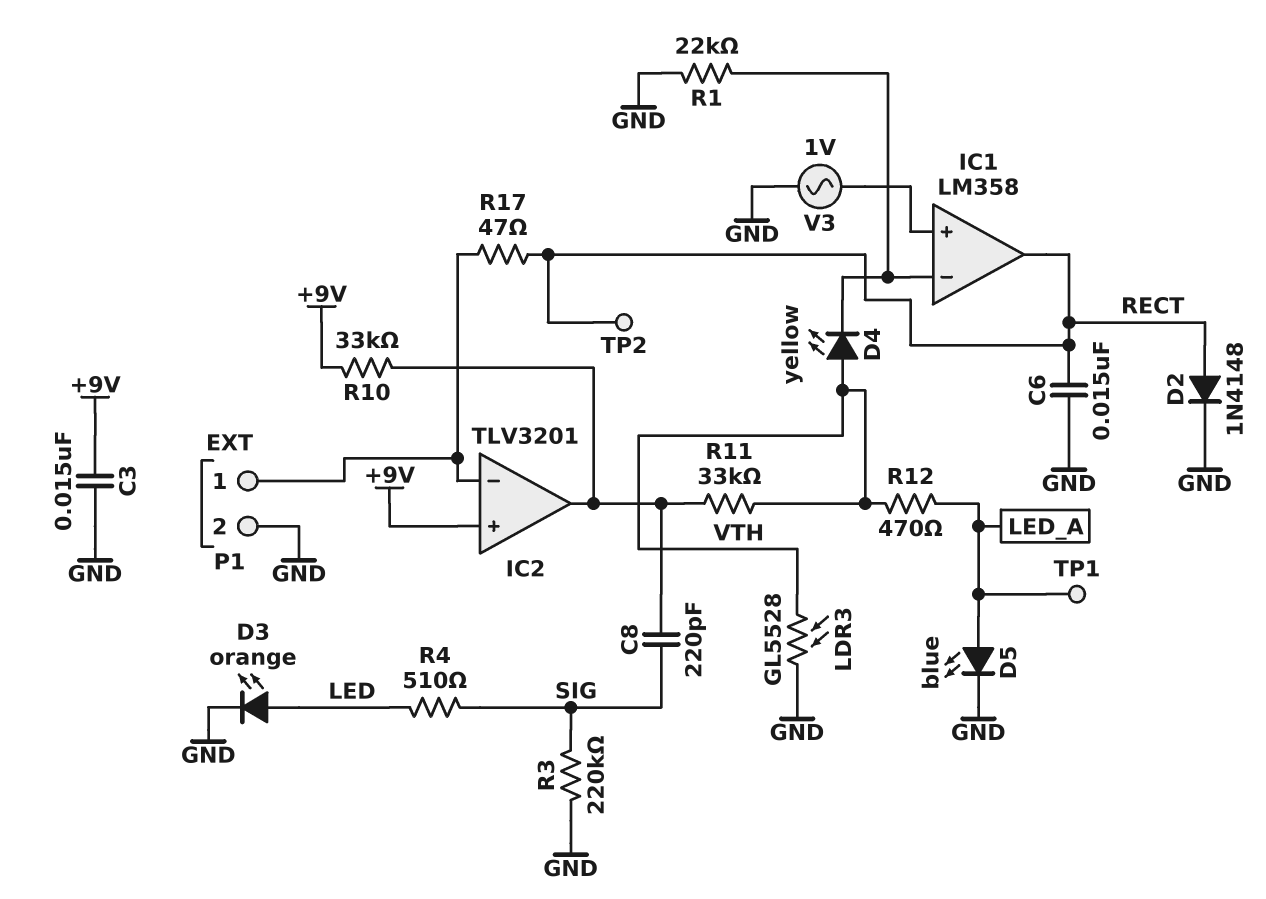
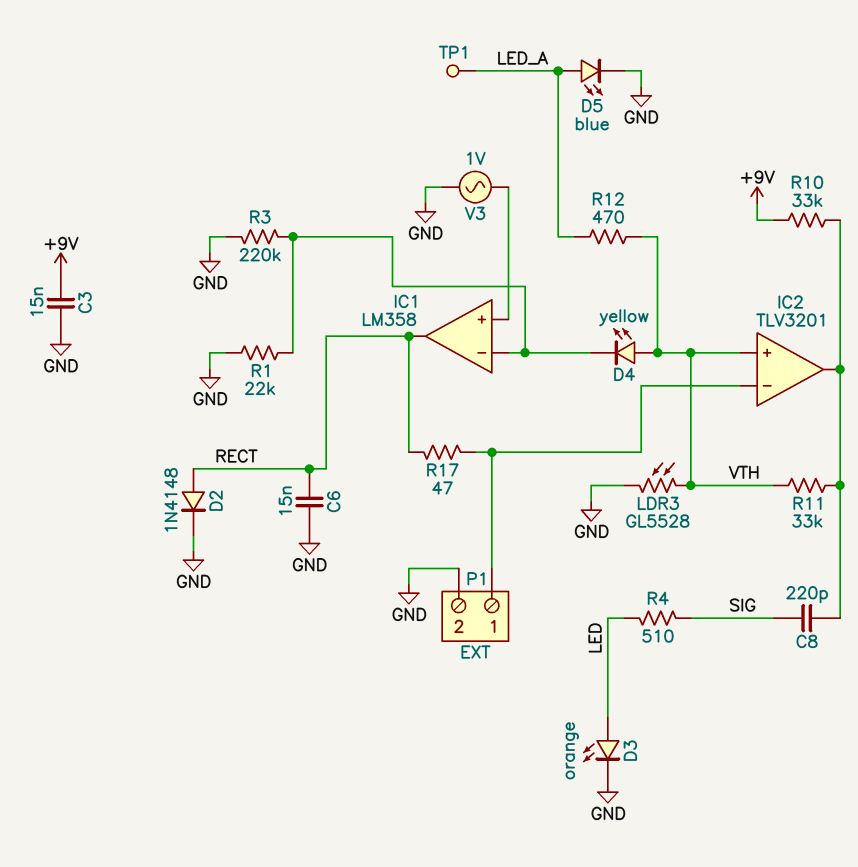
IC2 pin in+: +9V -> VTH
R3: 220k (GND, SIG) -> 220k (GND, IC1/in-)
TP2: test point (RECT) -> none

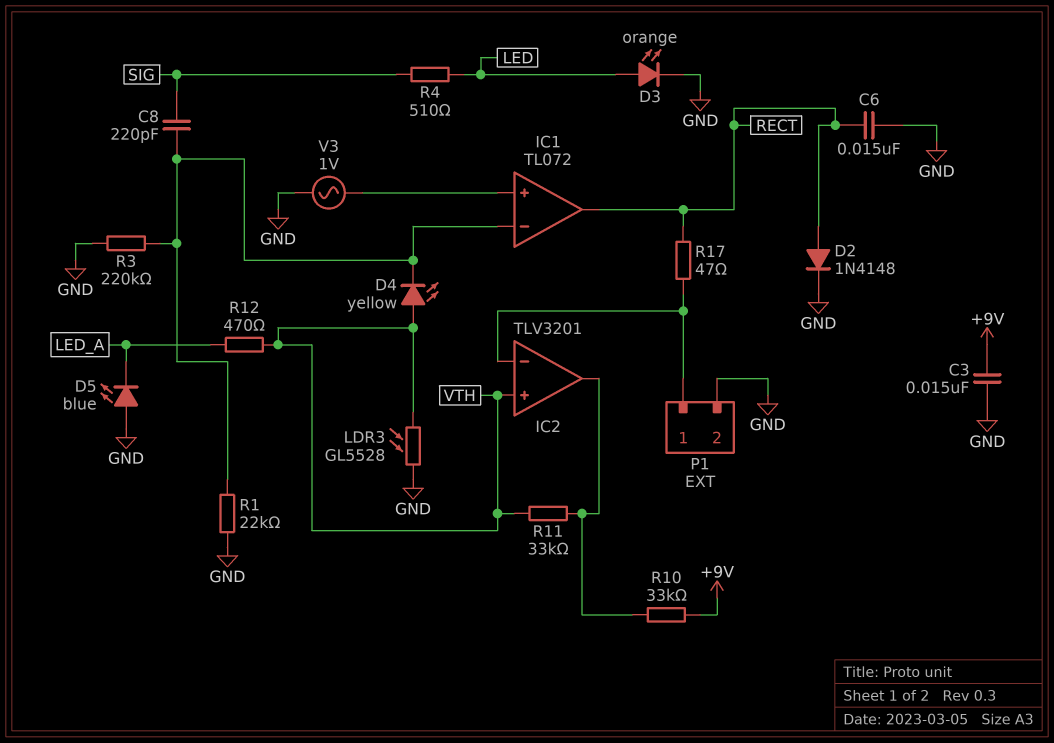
C8: 220pF (IC2/out, SIG) -> 220pF (IC1/in-, SIG)
D5: LED blue (A LED_A, K GND) -> LED blue (A GND, K LED_A)
IC1: LM358 -> TL072
TP1: test point (LED_A) -> none

